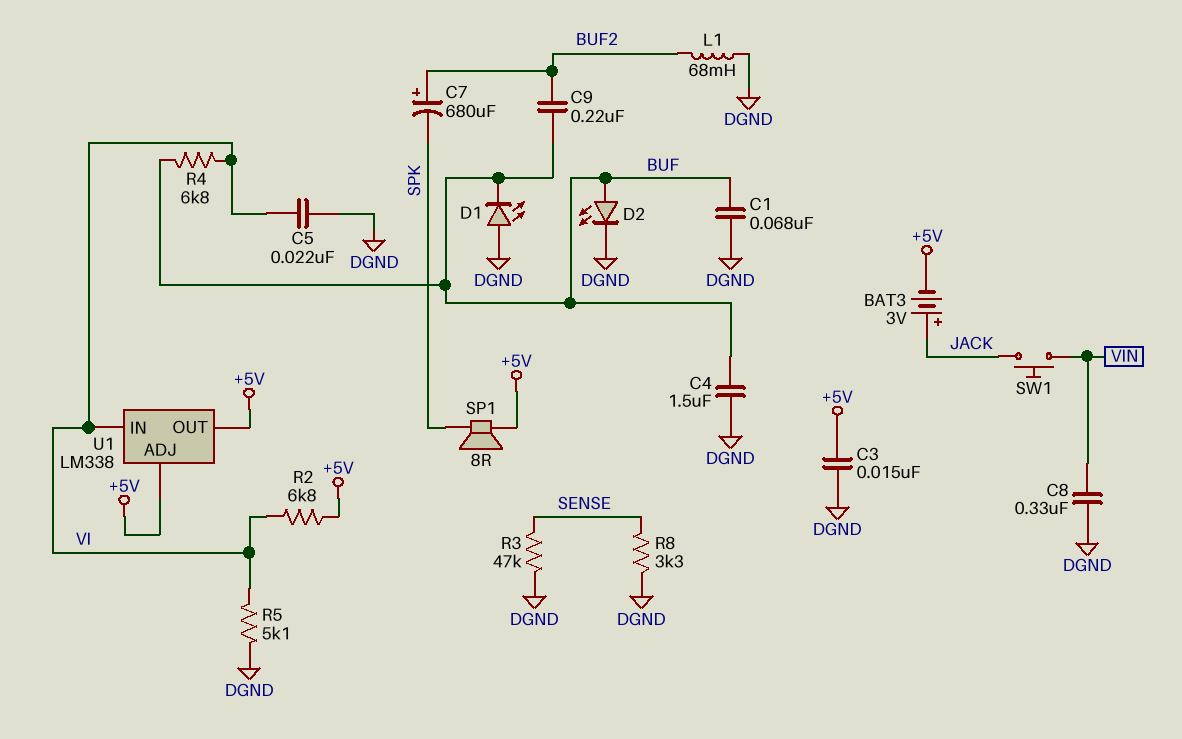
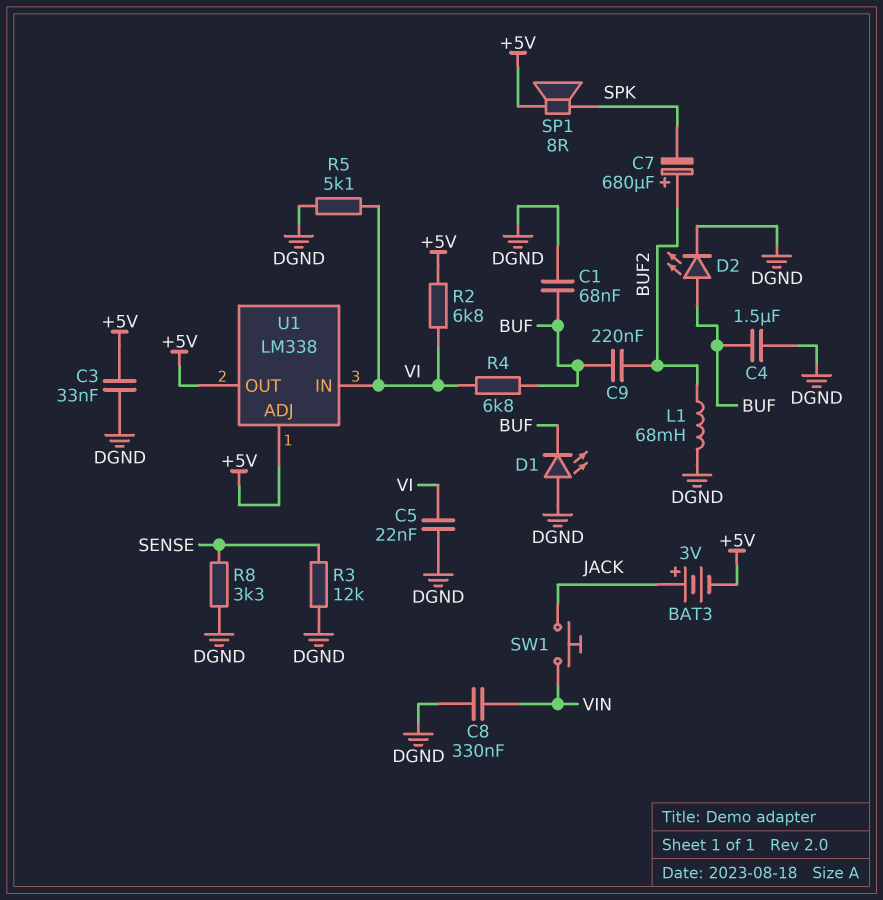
C3: 15nF (+5V, DGND) -> 33nF (+5V, DGND)
R3: 47k (DGND, SENSE) -> 12k (DGND, SENSE)

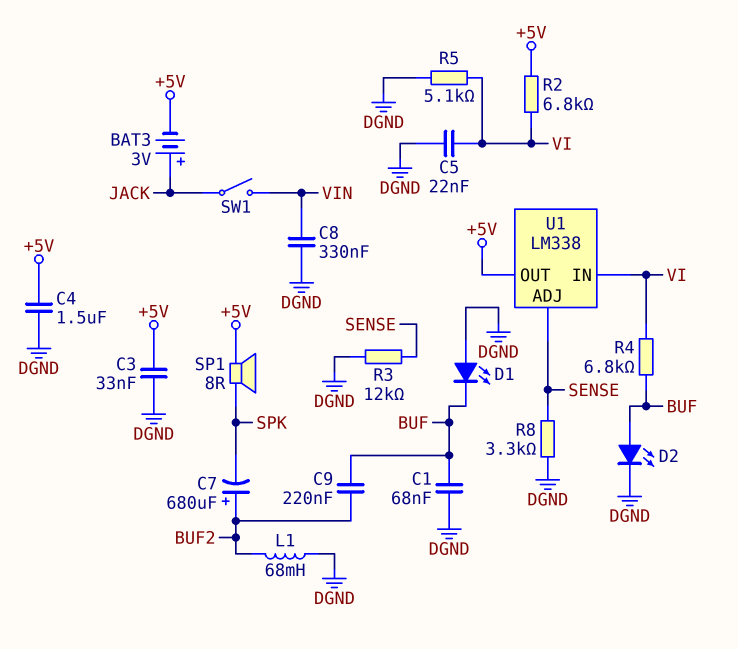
C4: 1.5uF (BUF, DGND) -> 1.5uF (+5V, DGND)
SW1: button (JACK, VIN) -> switch (JACK, VIN)
U1 pin ADJ: +5V -> SENSE

